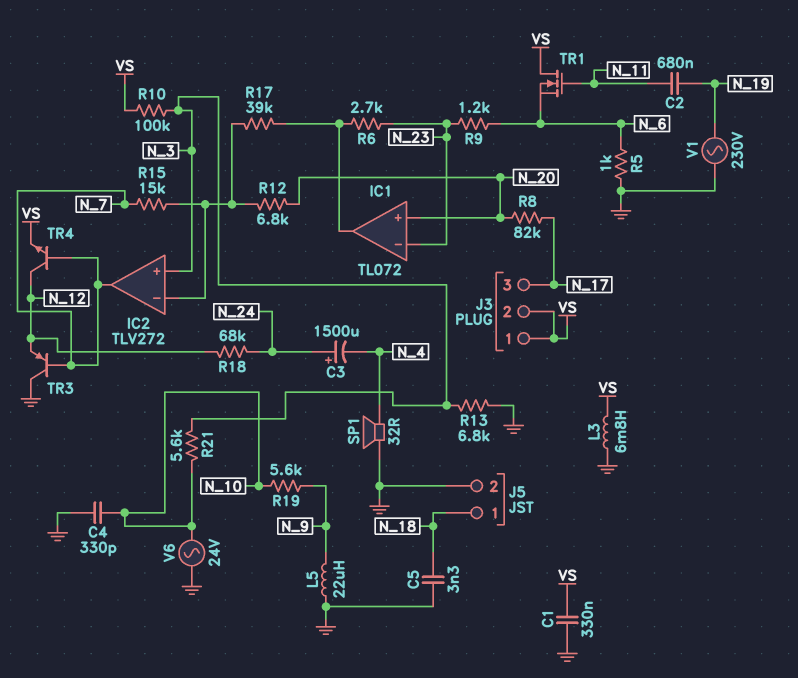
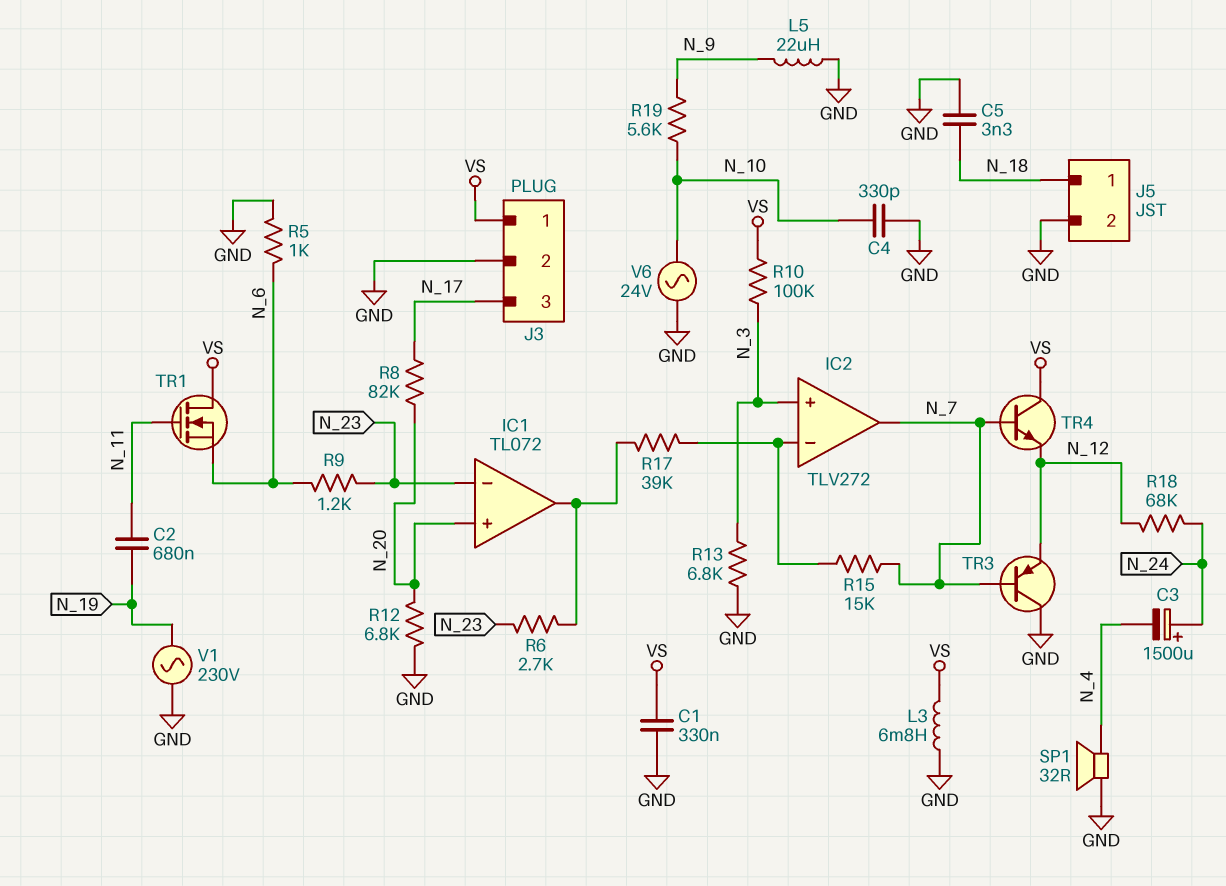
J3 pin 2: VS -> GND
R12: 6.8k (IC2/in-, N_20) -> 6.8k (GND, N_20)
R21: 5.6k (N_3, N_10) -> none
TR4: NPN (B N_7, C N_12, E VS) -> NPN (B N_7, C VS, E N_12)

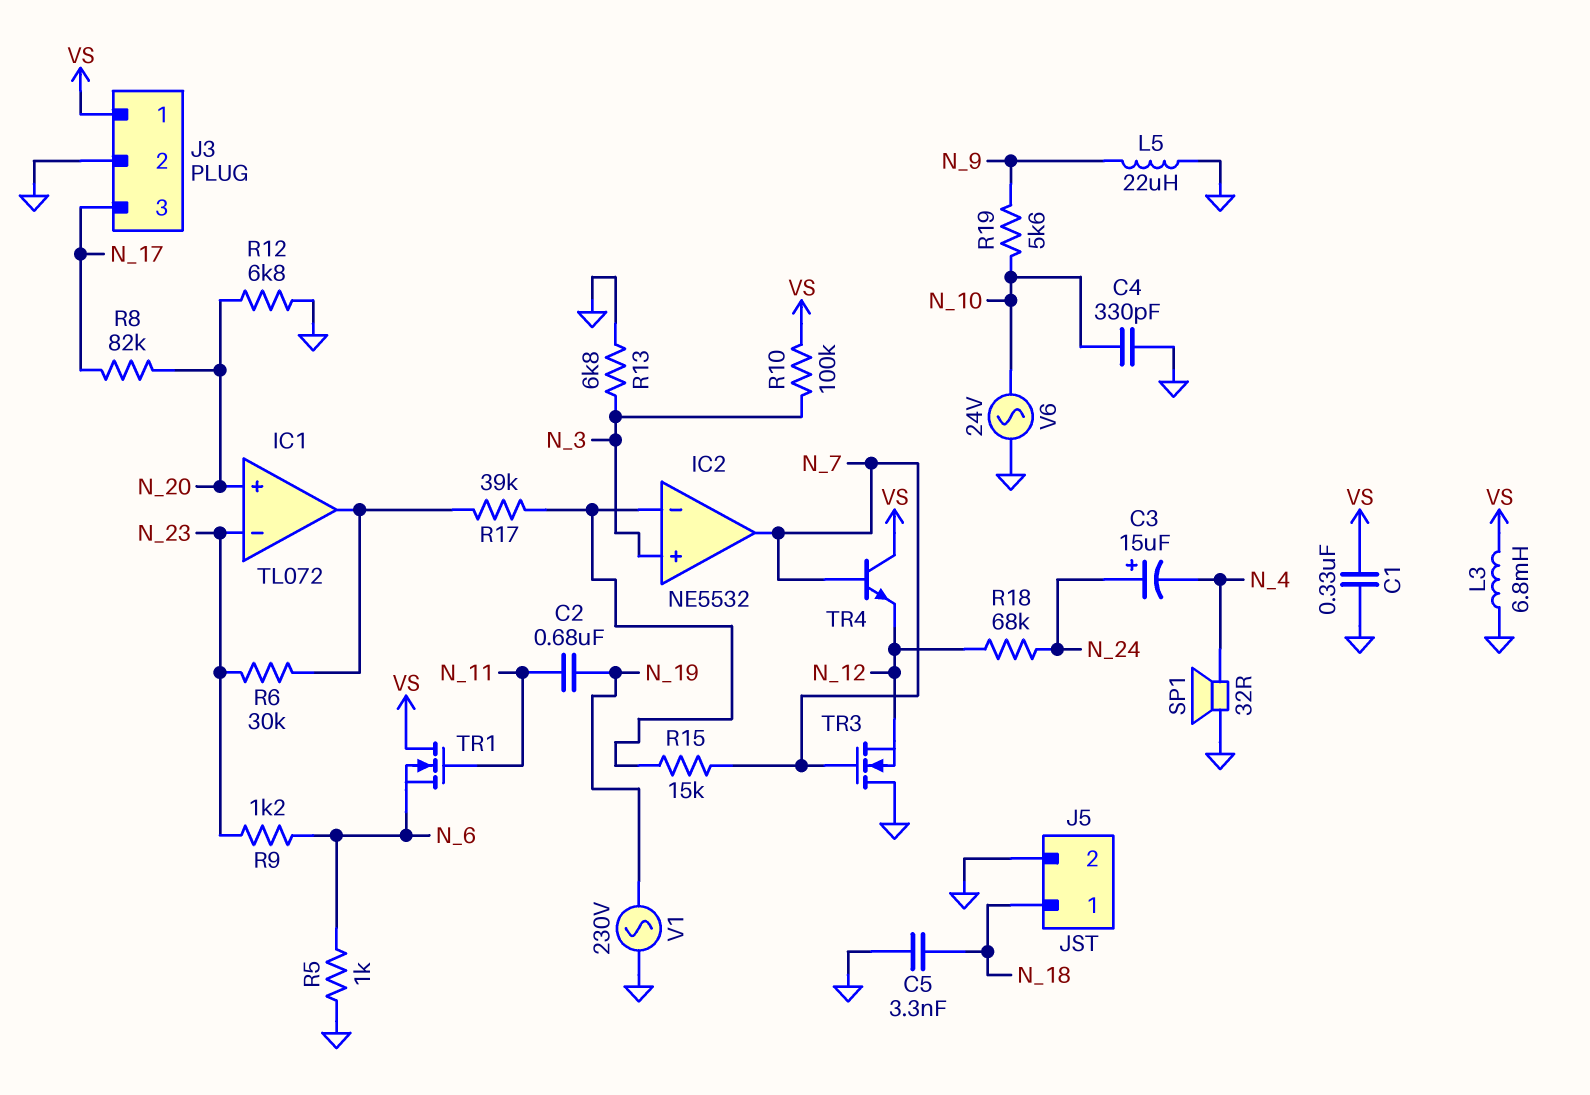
C3: 1500uF (plus N_24, minus N_4) -> 15uF (plus N_24, minus N_4)
IC2: TLV272 -> NE5532
R6: 2.7k (IC1/out, N_23) -> 30k (IC1/out, N_23)
TR3: PNP (B N_7, C GND, E N_12) -> NMOS (G N_7, D GND, S N_12)

